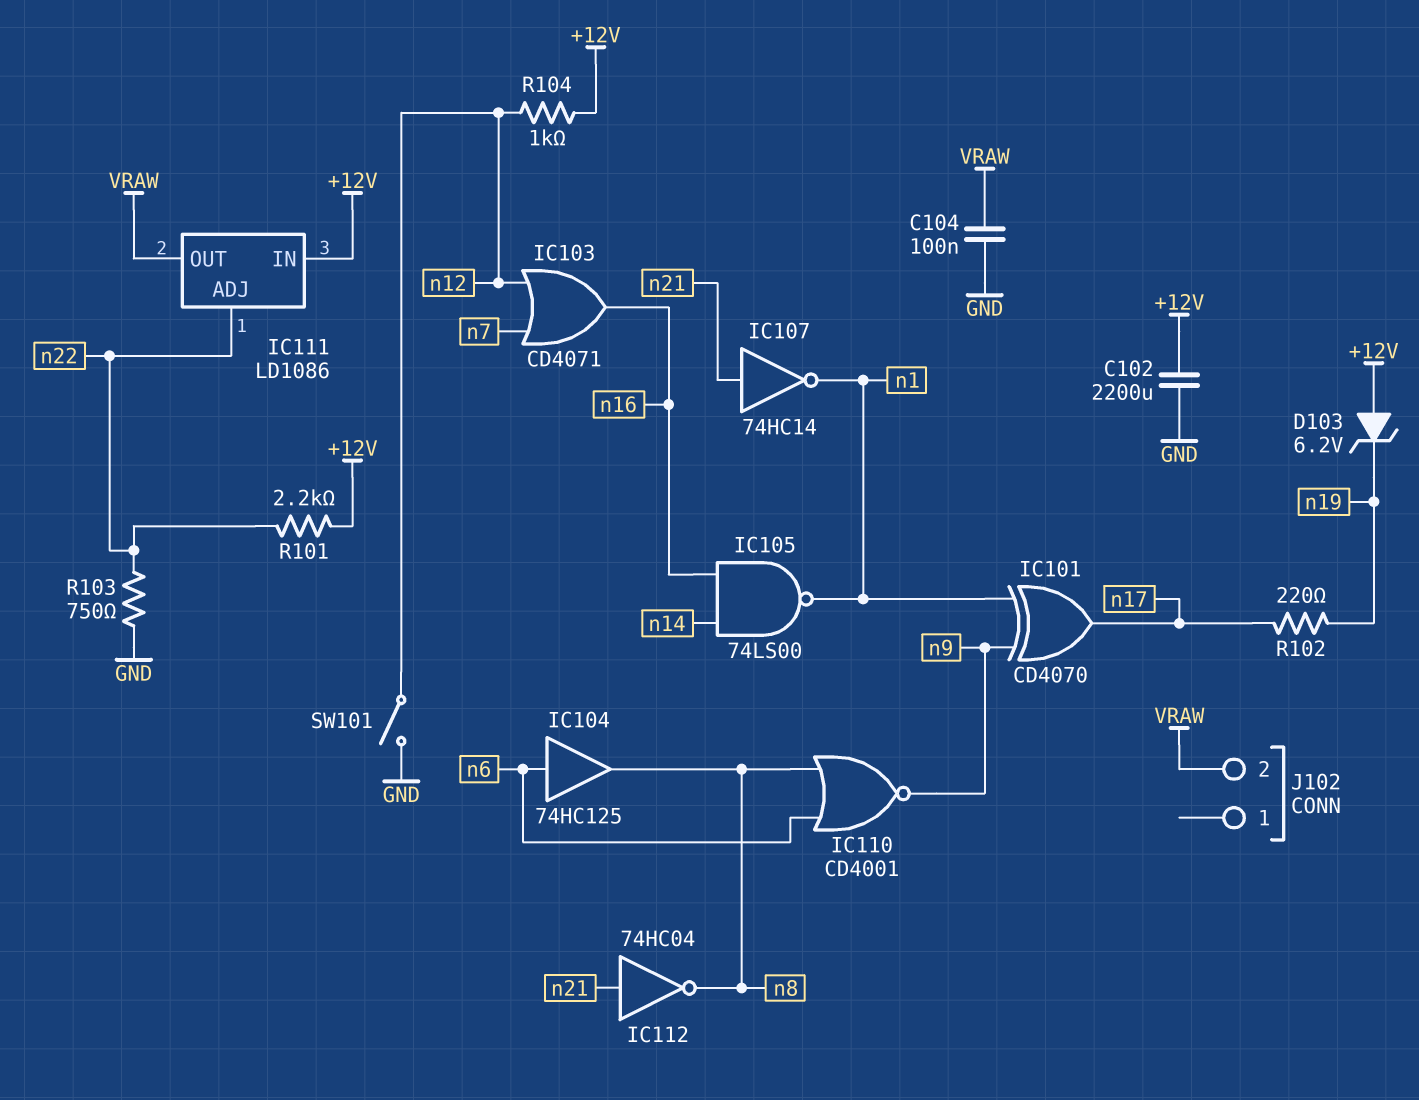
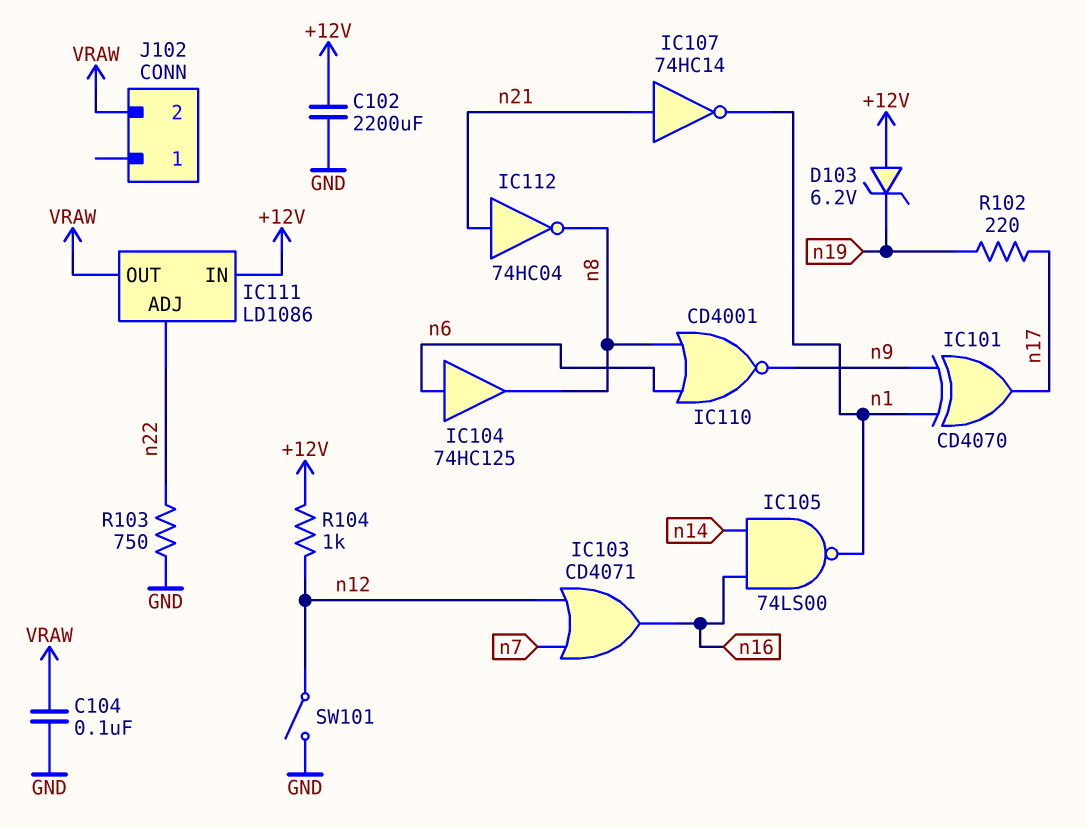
R101: 2.2k (+12V, n22) -> none

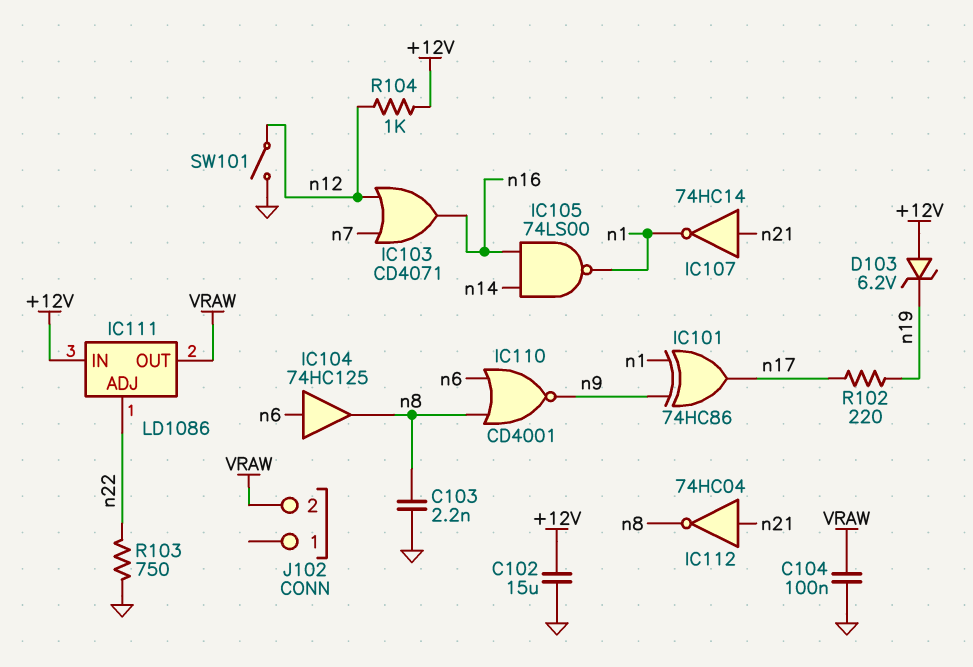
C102: 2200uF (+12V, GND) -> 15uF (+12V, GND)
C103: none -> 2.2nF (GND, n8)
IC101: XOR CD4070 (in n1, in n9, out n17) -> XOR 74HC86 (in n1, in n9, out n17)

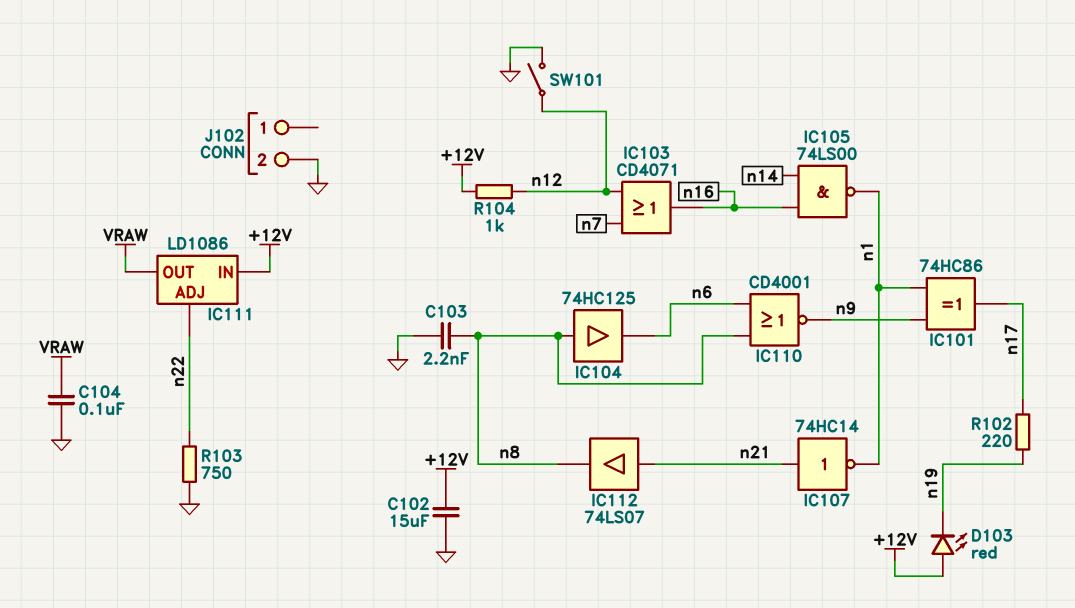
D103: zener 6.2V (A +12V, K n19) -> LED red (A +12V, K n19)
IC104: buffer 74HC125 (in n6, out n8) -> buffer 74HC125 (in n8, out n6)
IC112: NOT 74HC04 (in n21, out n8) -> buffer 74LS07 (in n21, out n8)
J102 pin 2: VRAW -> GND

